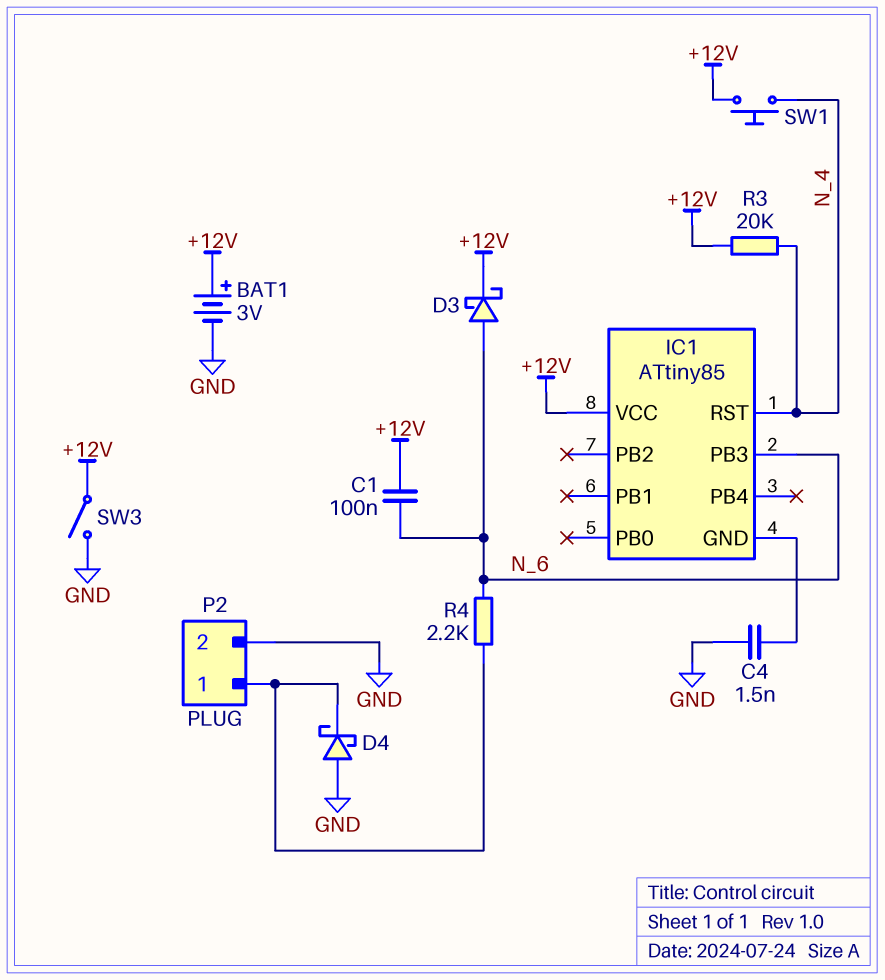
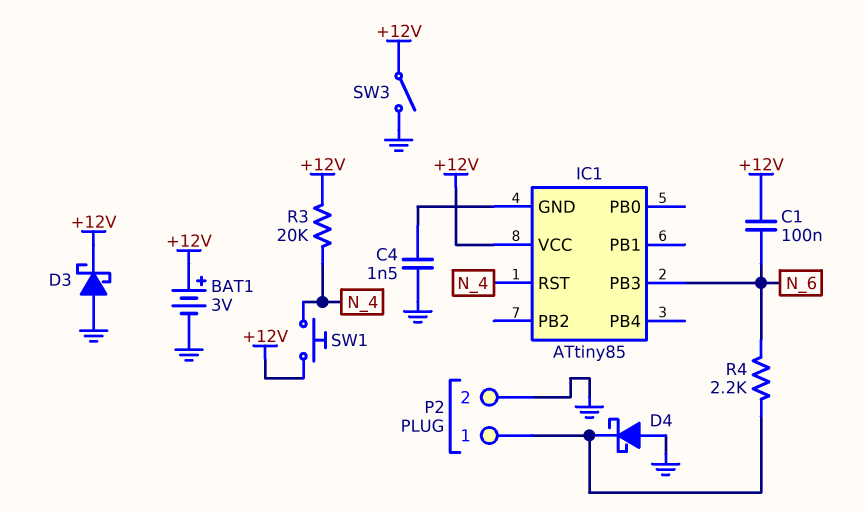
D3: schottky (A N_6, K +12V) -> schottky (A GND, K +12V)

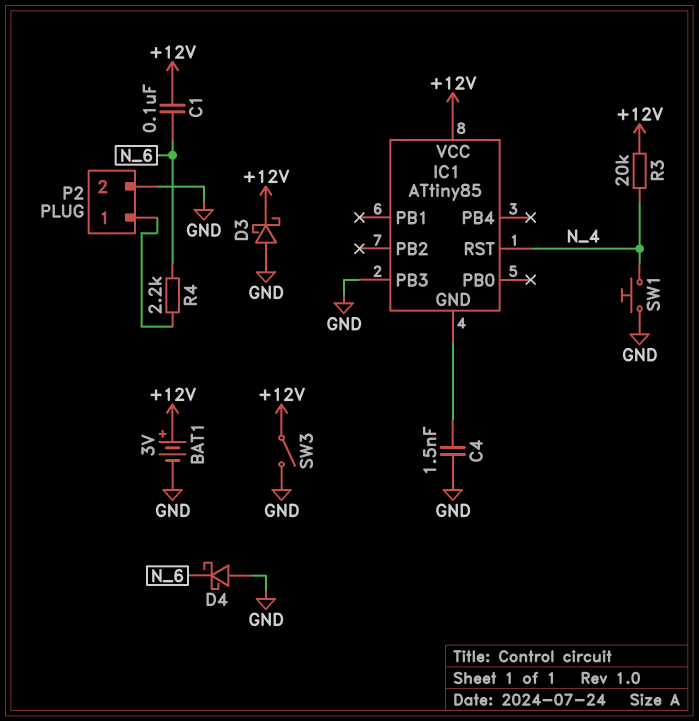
D4: schottky (A GND, K P2/1) -> schottky (A GND, K N_6)
IC1 pin PB3: N_6 -> GND
SW1: button (+12V, N_4) -> button (GND, N_4)

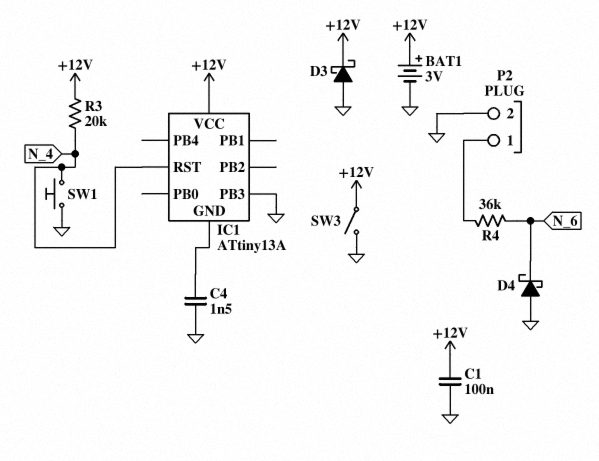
C1: 100nF (+12V, N_6) -> 100nF (+12V, GND)
IC1: ATtiny85 -> ATtiny13A
R4: 2.2k (N_6, P2/1) -> 36k (N_6, P2/1)

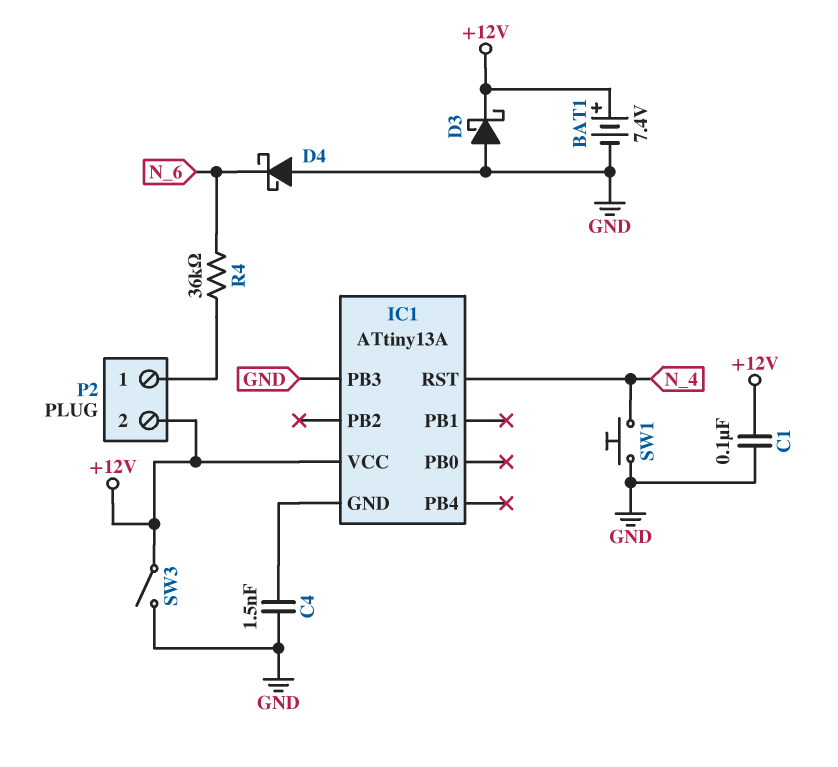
BAT1: 3V (plus +12V, minus GND) -> 7.4V (plus +12V, minus GND)
P2 pin 2: GND -> +12V
R3: 20k (+12V, N_4) -> none

